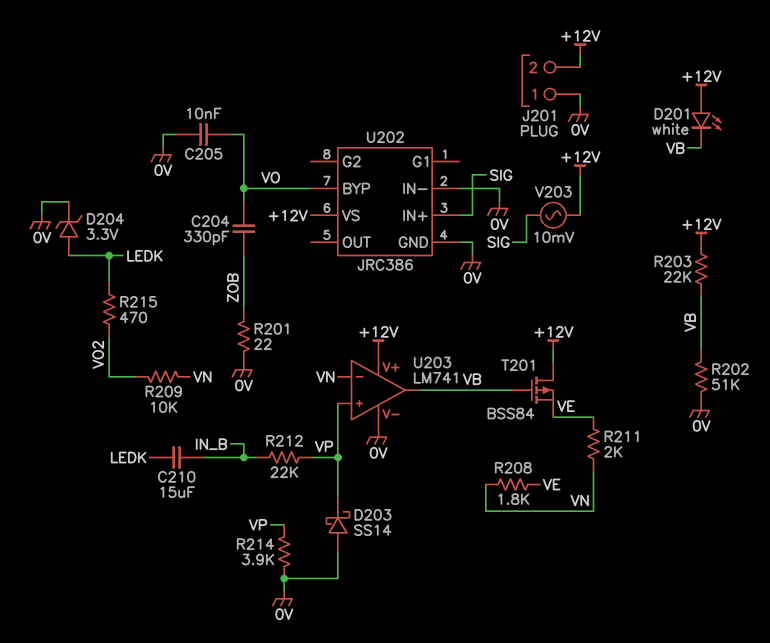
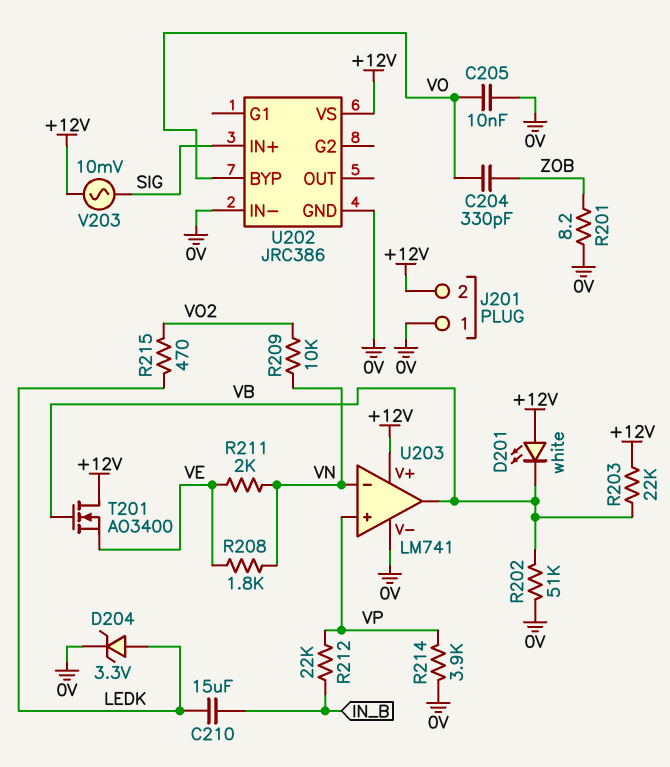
D203: schottky SS14 (A 0V, K VP) -> none
R201: 22 (0V, ZOB) -> 8.2 (0V, ZOB)
T201: PMOS BSS84 (G VB, D +12V, S VE) -> NMOS AO3400 (G VB, D +12V, S VE)

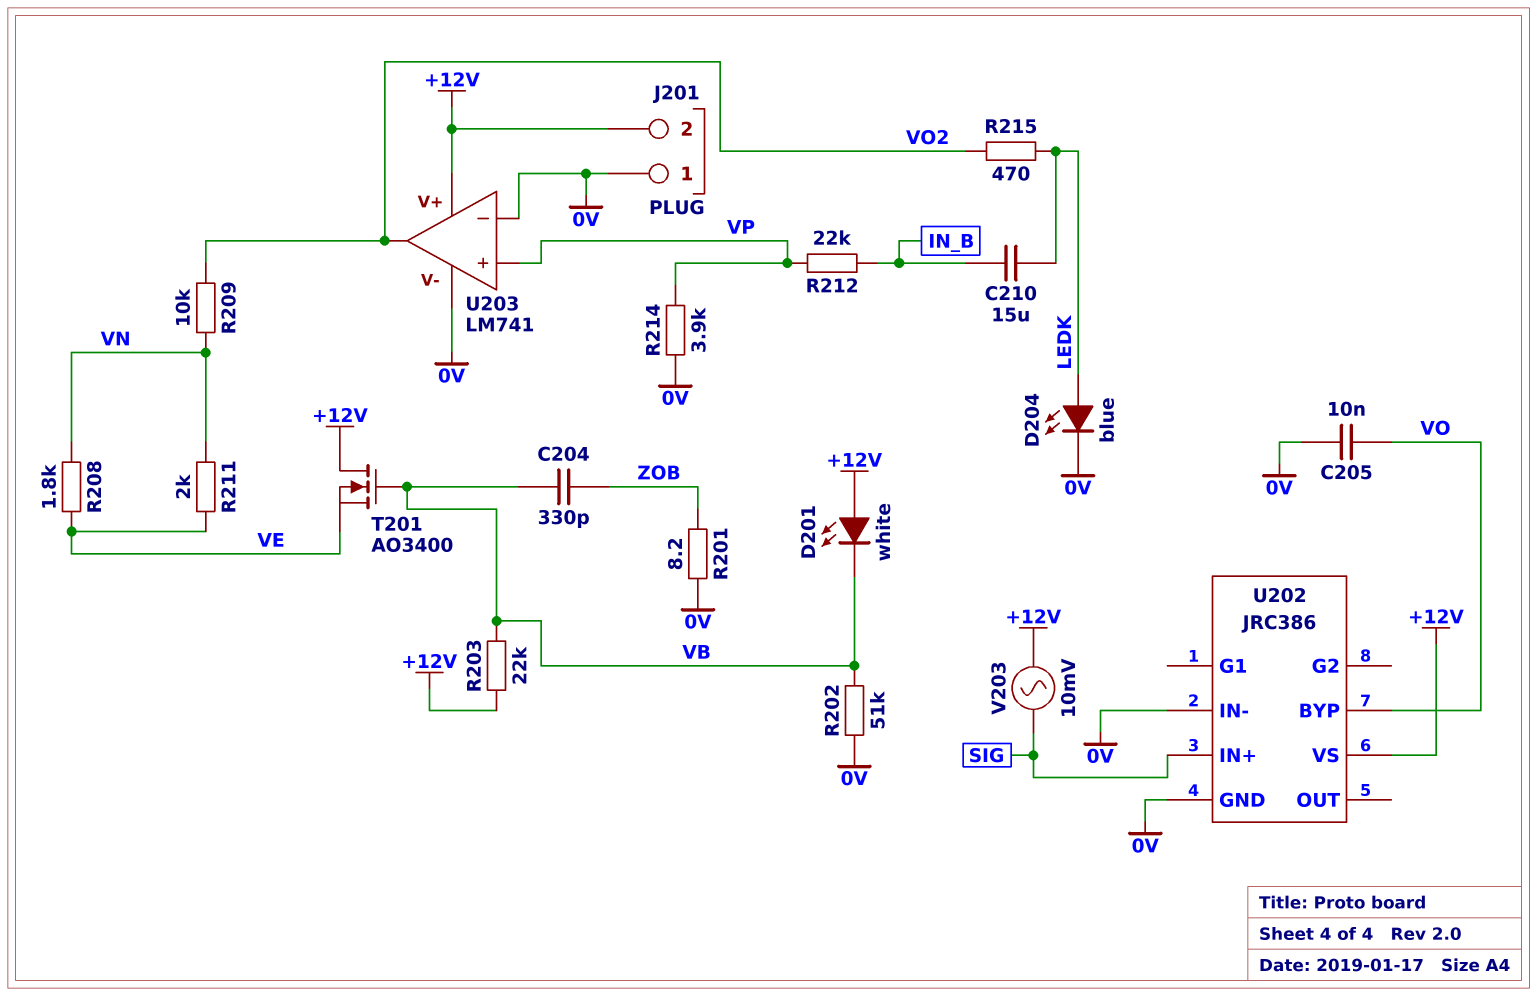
C204: 330pF (VO, ZOB) -> 330pF (VB, ZOB)
D204: zener 3.3V (A LEDK, K 0V) -> LED blue (A LEDK, K 0V)
U203 pin in-: VN -> 0V
U203 pin out: VB -> VO2

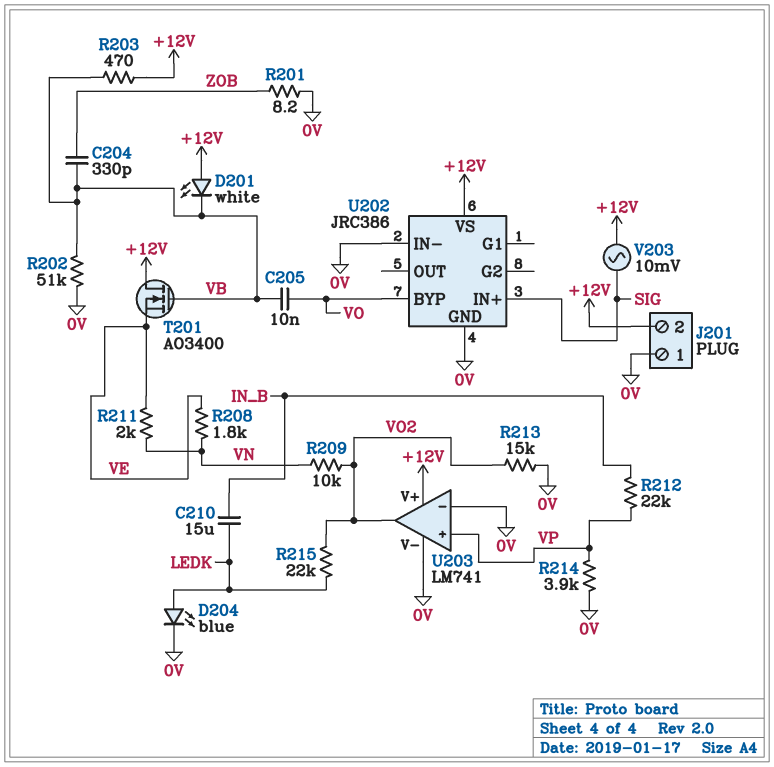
C205: 10nF (0V, VO) -> 10nF (VB, VO)
R203: 22k (+12V, VB) -> 470 (+12V, VB)
R213: none -> 15k (0V, VO2)
R215: 470 (LEDK, VO2) -> 22k (LEDK, VO2)

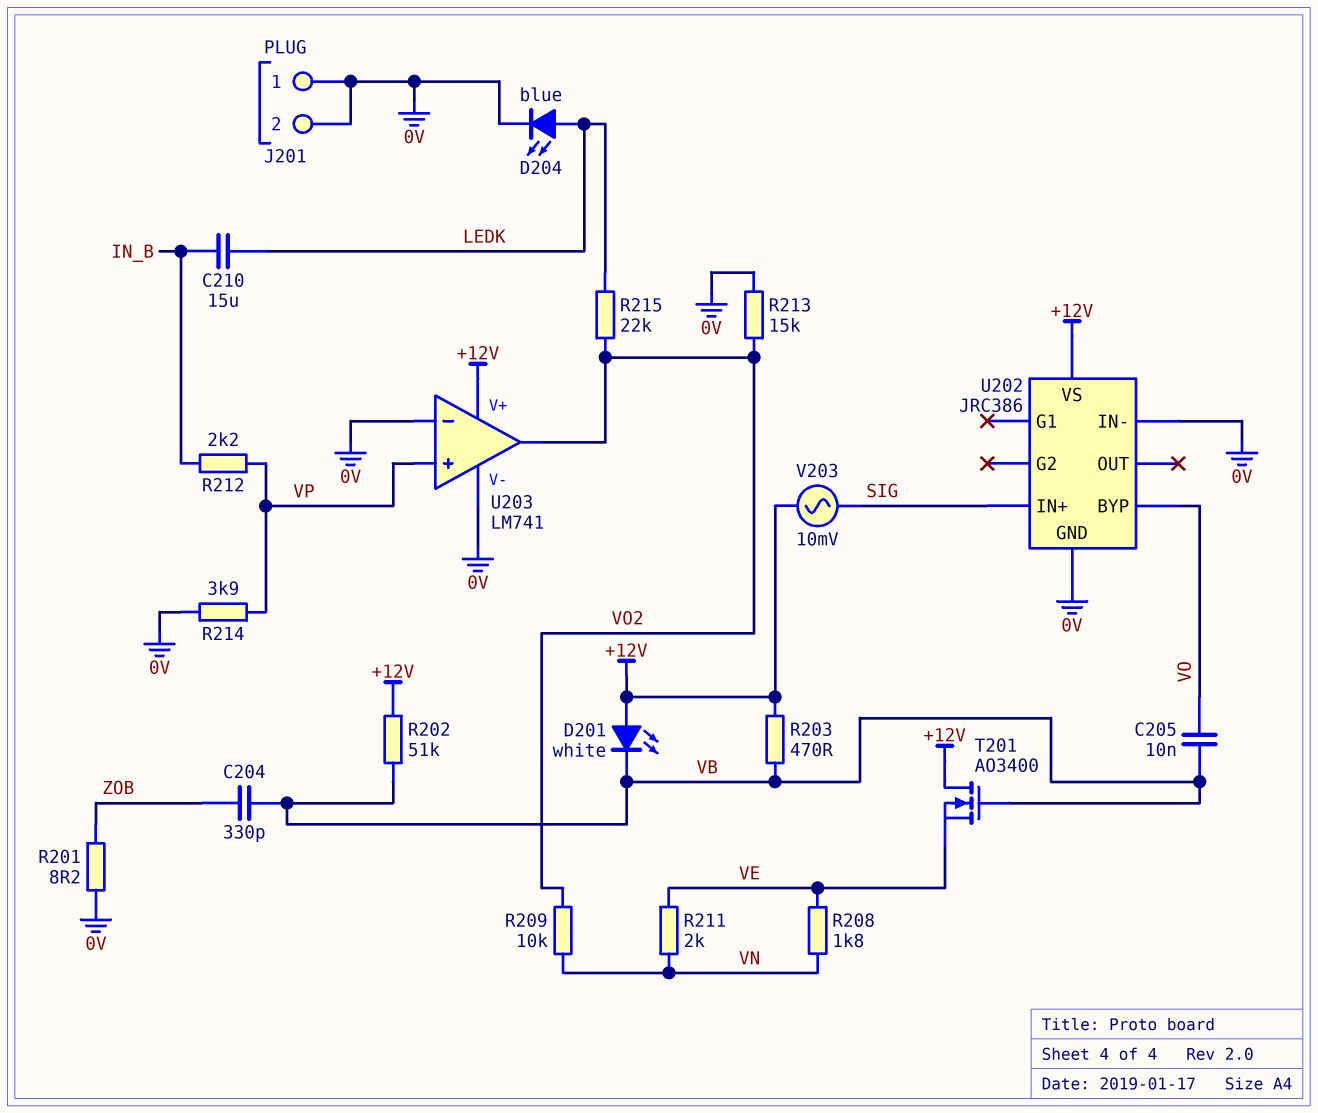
J201 pin 2: +12V -> 0V
R202: 51k (0V, VB) -> 51k (+12V, VB)
R212: 22k (IN_B, VP) -> 2.2k (IN_B, VP)

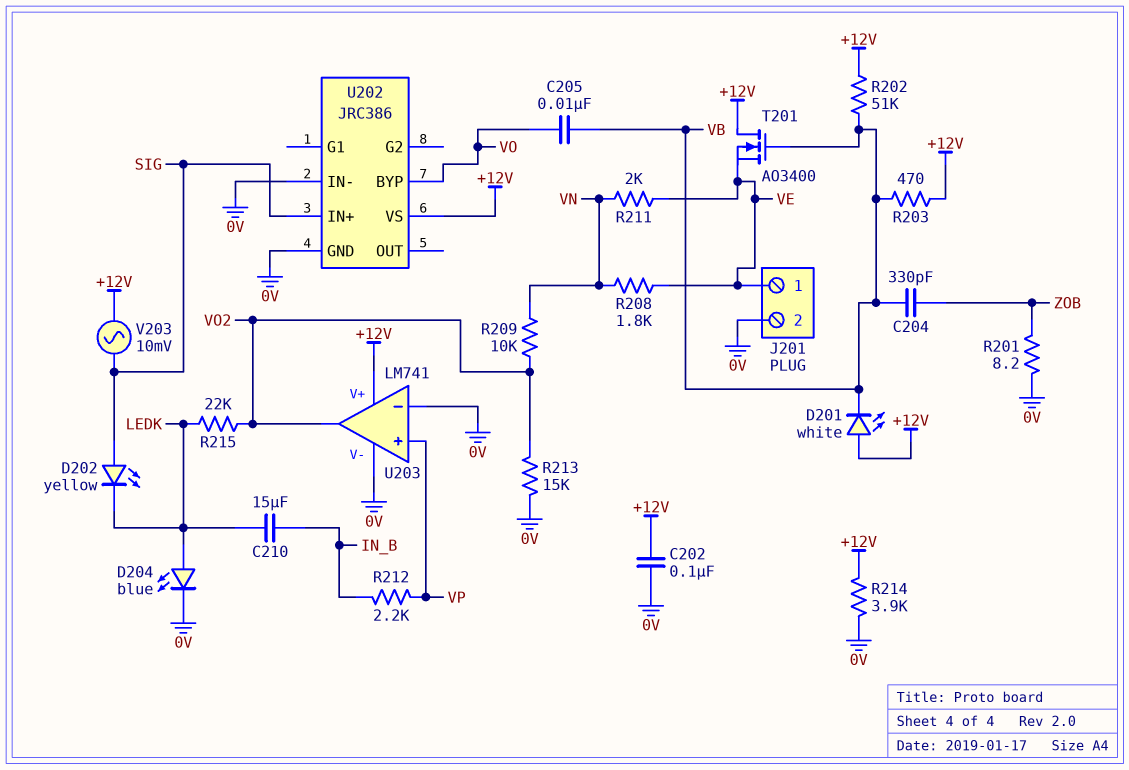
C202: none -> 100nF (+12V, 0V)
D202: none -> LED yellow (A SIG, K LEDK)
J201 pin 1: 0V -> VE
R214: 3.9k (0V, VP) -> 3.9k (+12V, 0V)

